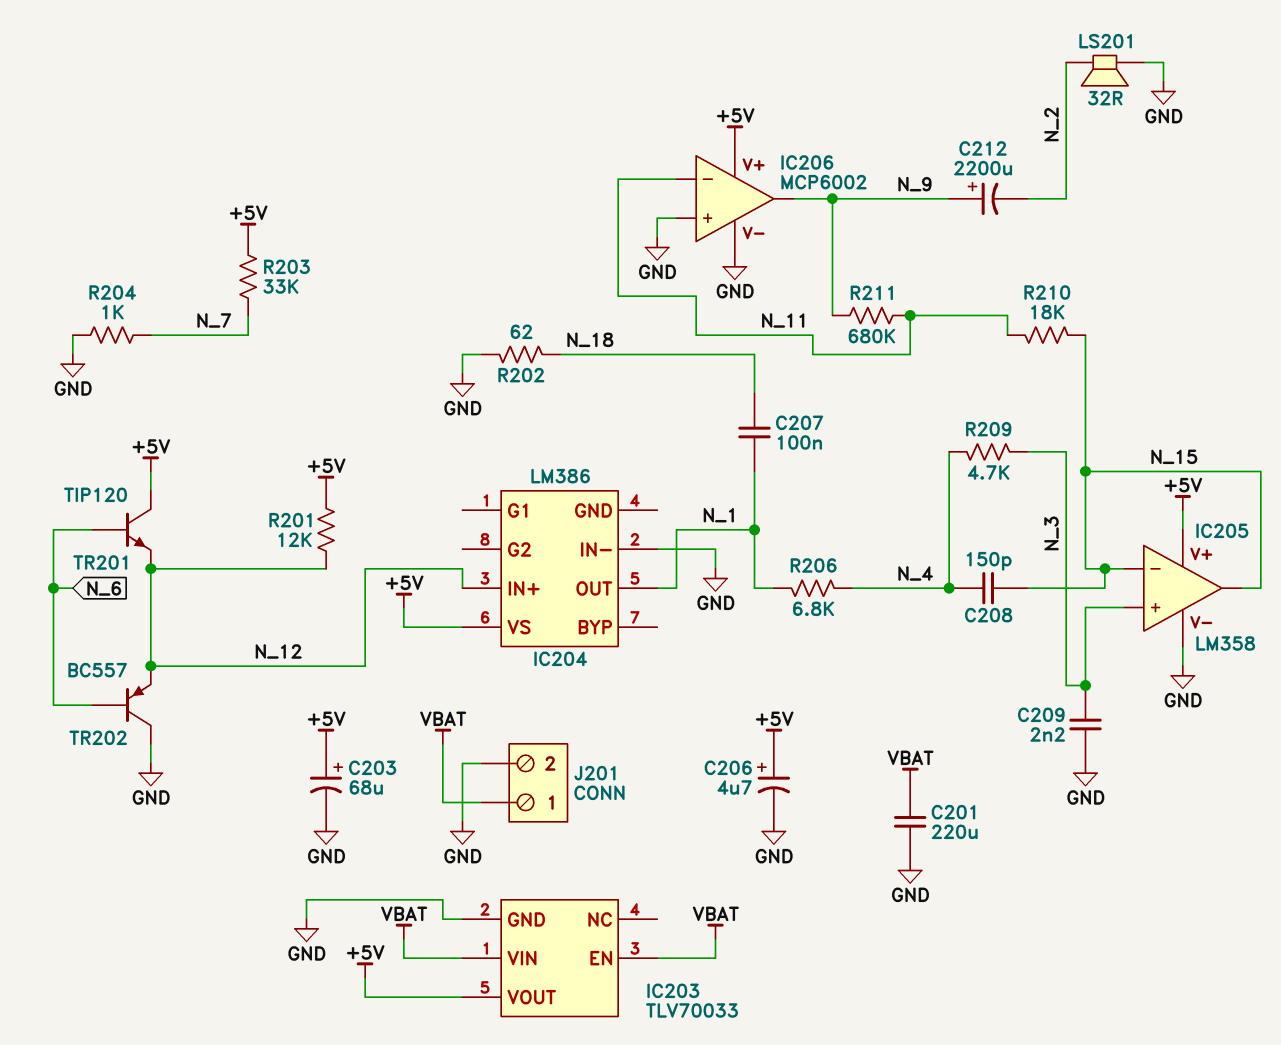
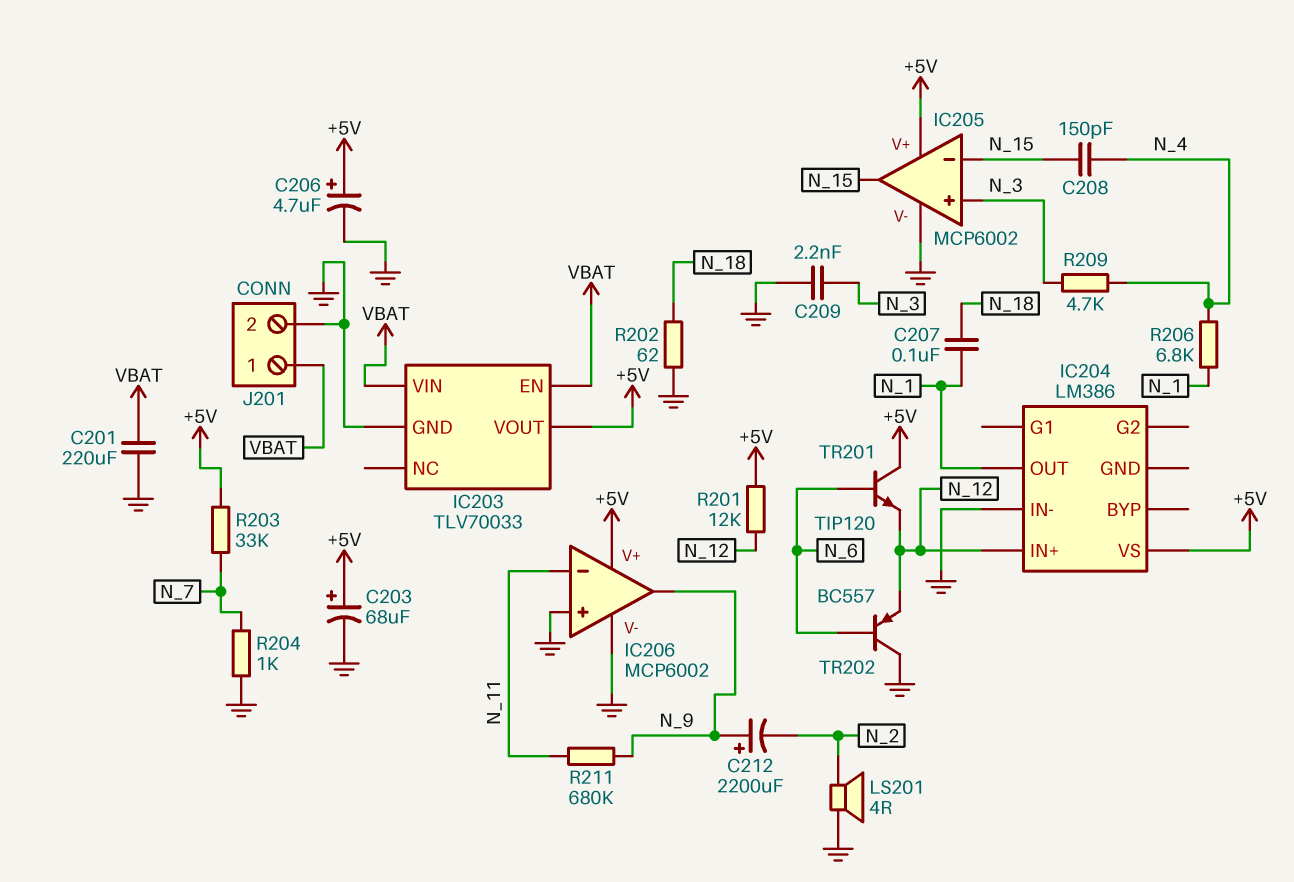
IC205: LM358 -> MCP6002
LS201: speaker 32R (GND, N_2) -> speaker 4R (GND, N_2)
R210: 18k (N_11, N_15) -> none

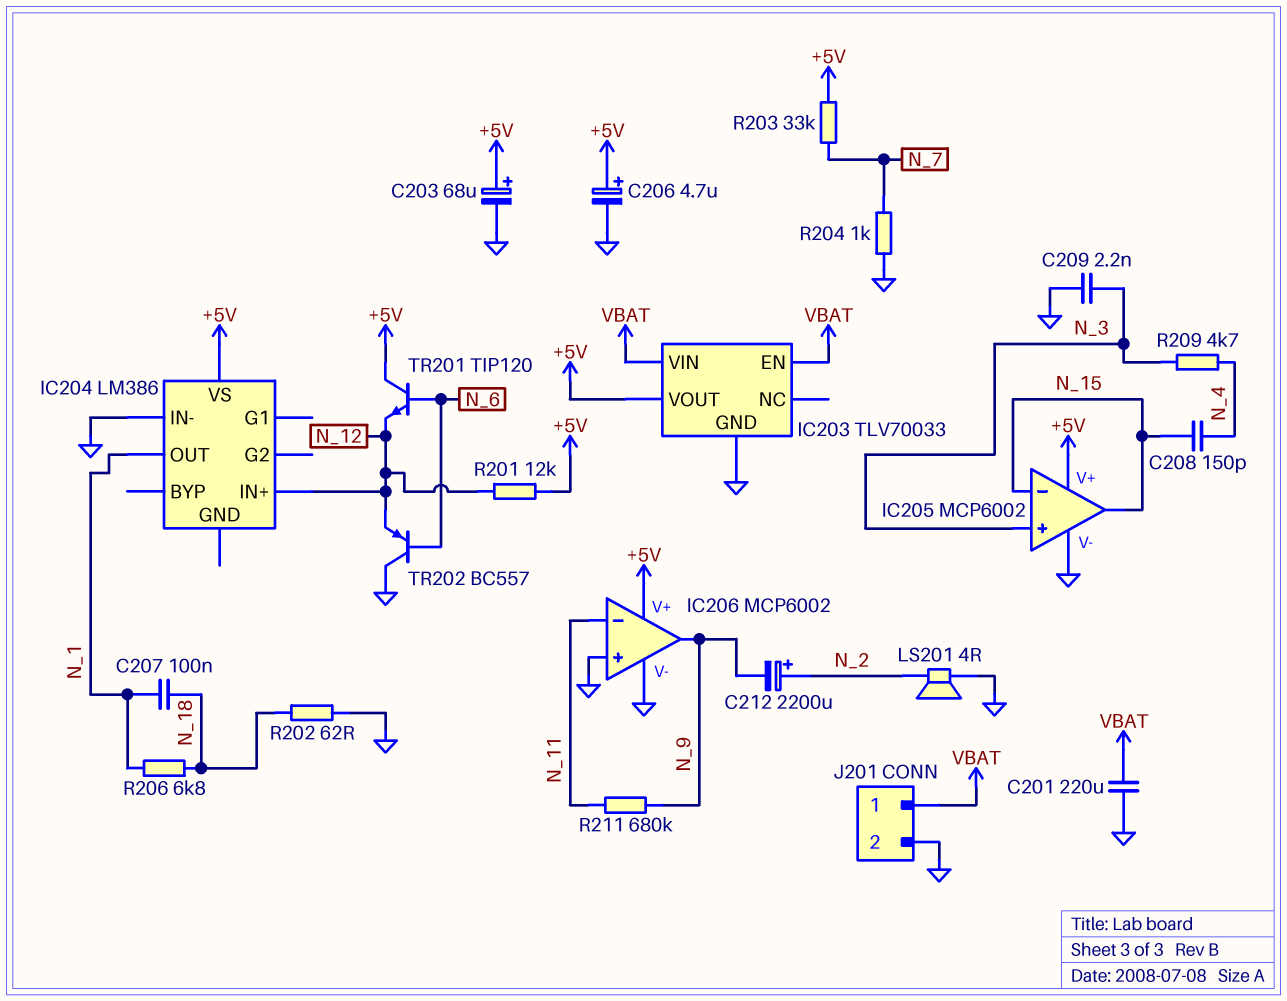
C212: 2200uF (plus N_9, minus N_2) -> 2200uF (plus N_2, minus N_9)
R206: 6.8k (N_1, N_4) -> 6.8k (N_1, N_18)

